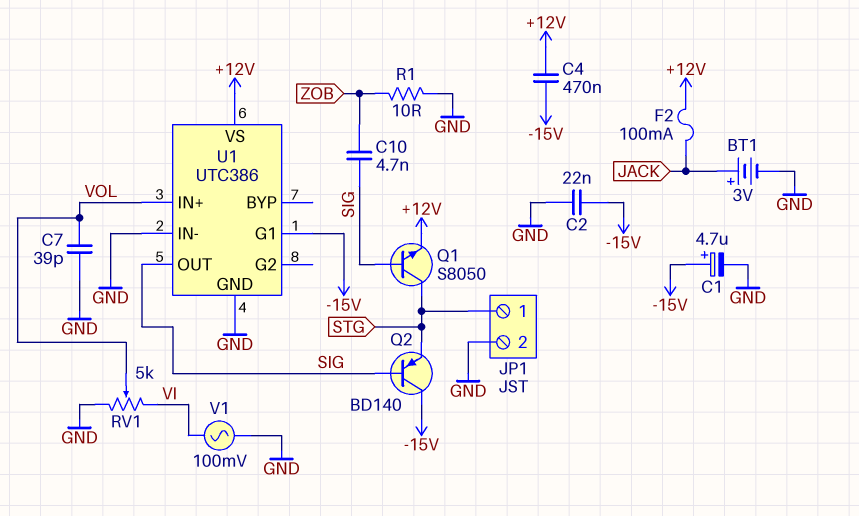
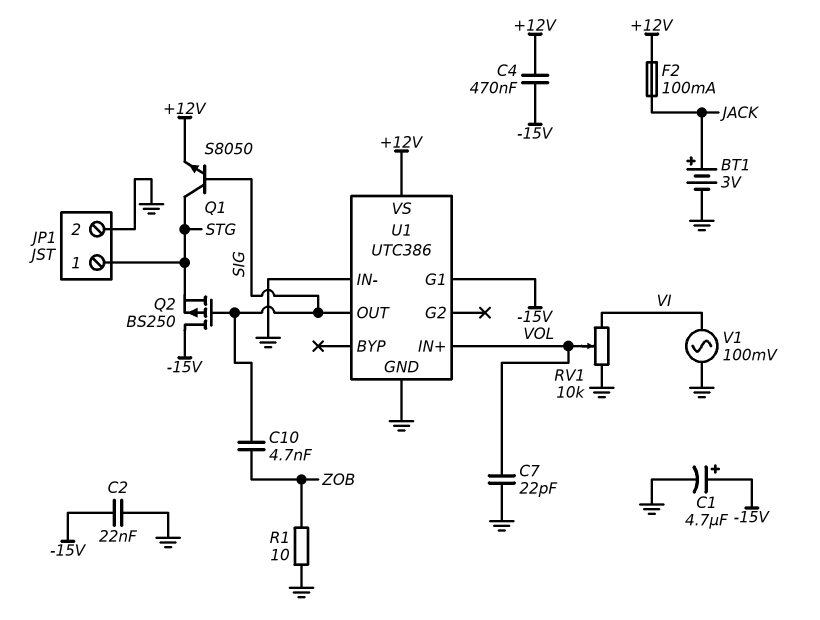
C7: 39pF (GND, VOL) -> 22pF (GND, VOL)
Q2: PNP BD140 (B SIG, C -15V, E STG) -> PMOS BS250 (G SIG, D -15V, S STG)
RV1: 5k (GND, VI, wiper VOL) -> 10k (GND, VI, wiper VOL)

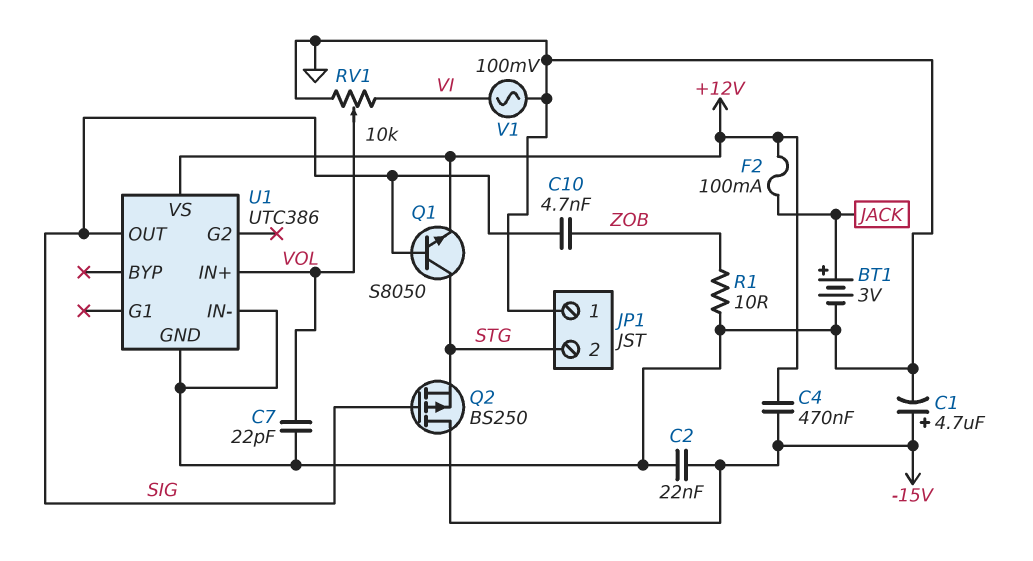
JP1 pin 1: STG -> GND
JP1 pin 2: GND -> STG
U1 pin G1: -15V -> none

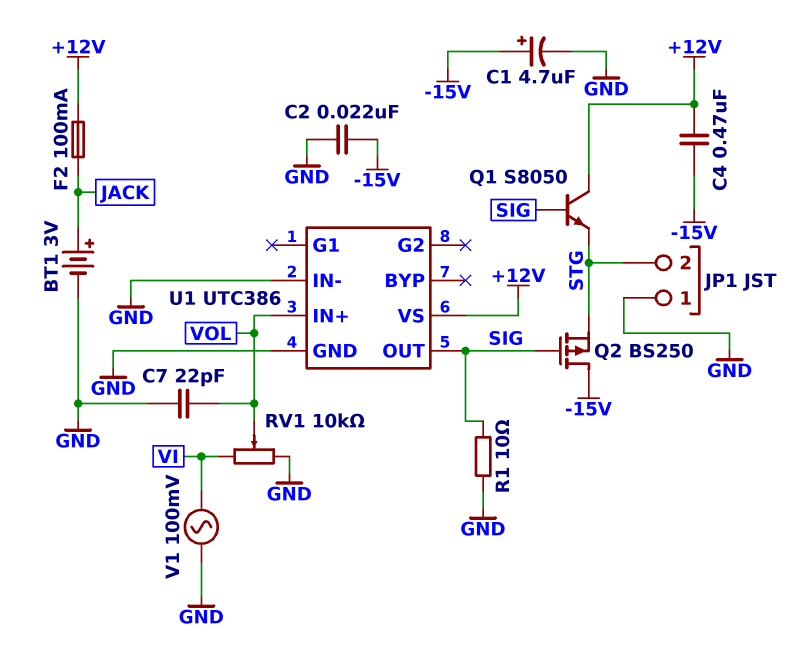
C10: 4.7nF (SIG, ZOB) -> none
Q1: NPN S8050 (B SIG, C STG, E +12V) -> NPN S8050 (B SIG, C +12V, E STG)
R1: 10 (GND, ZOB) -> 10 (GND, SIG)

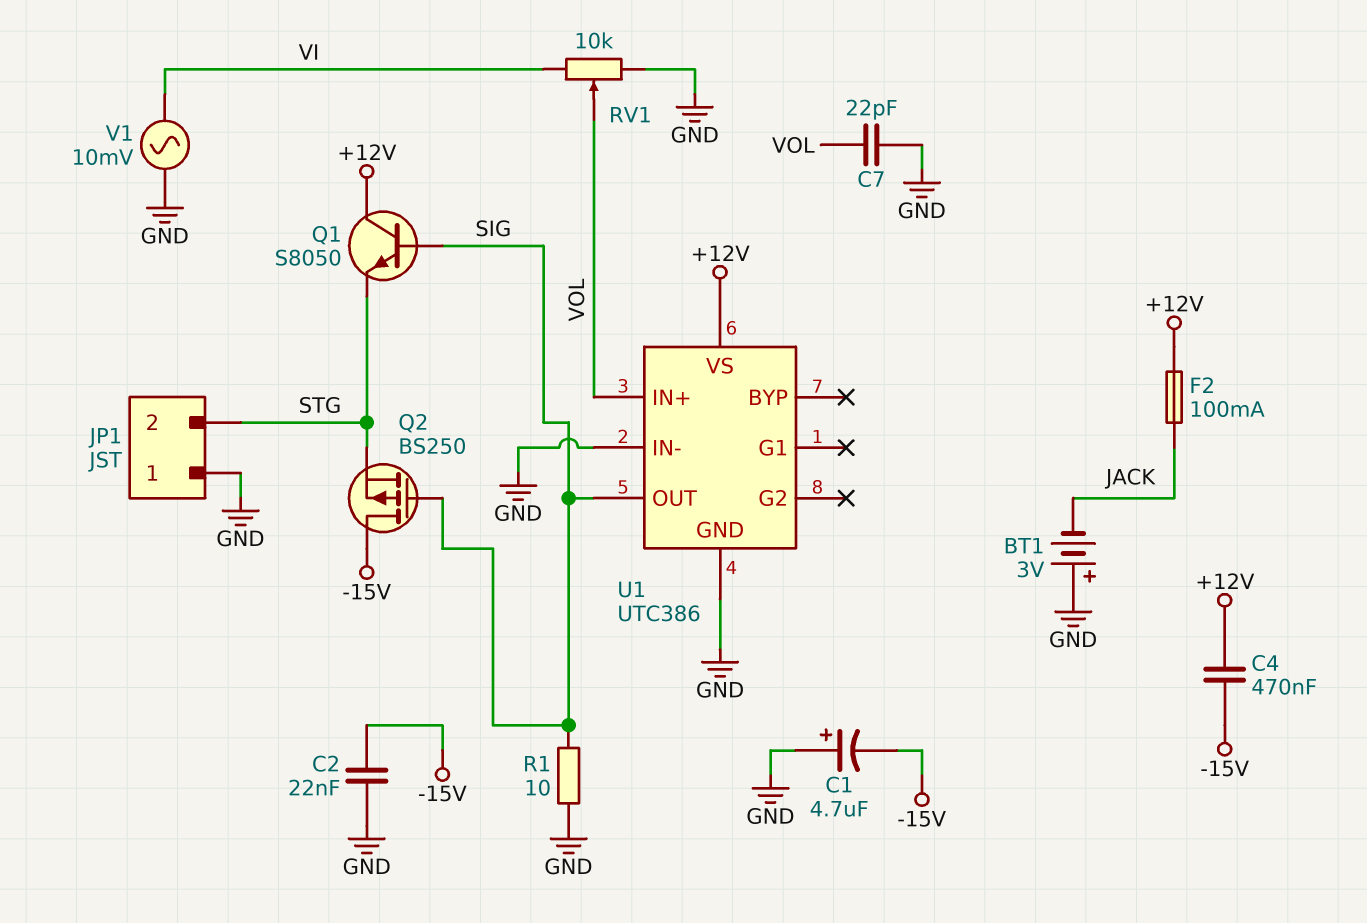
BT1: 3V (plus JACK, minus GND) -> 3V (plus GND, minus JACK)
C1: 4.7uF (plus -15V, minus GND) -> 4.7uF (plus GND, minus -15V)
V1: AC 100mV (GND, VI) -> AC 10mV (GND, VI)

